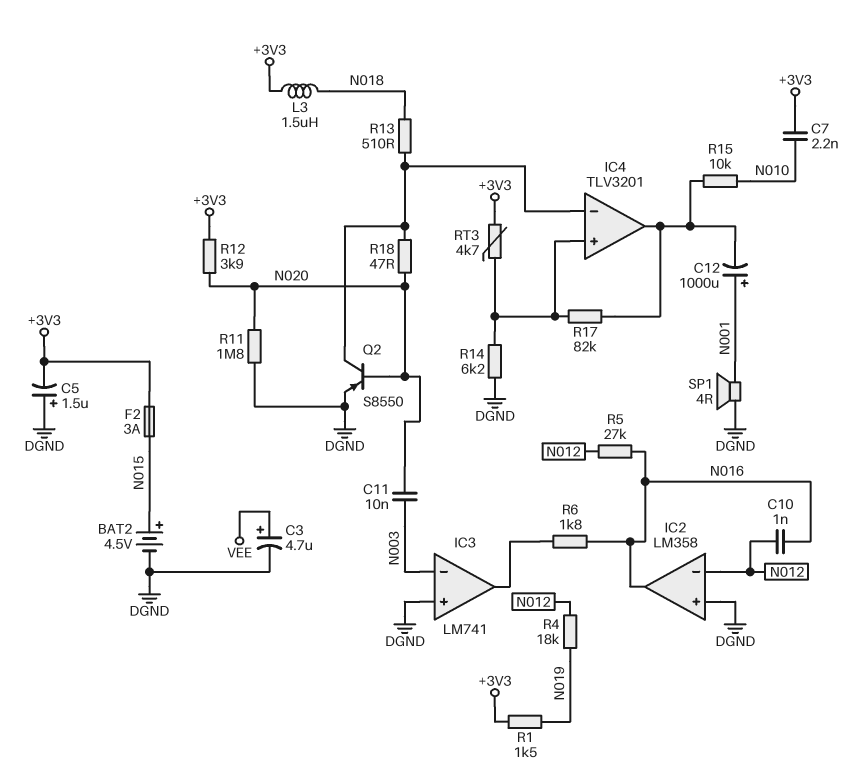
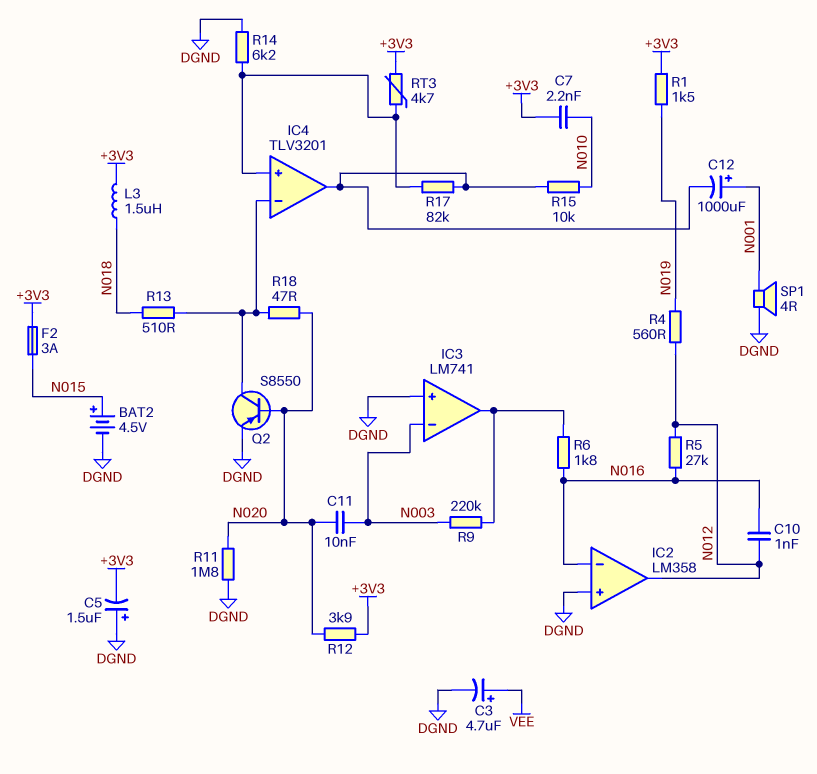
IC2 pin in-: N012 -> N016
IC2 pin out: N016 -> N012
R4: 18k (N012, N019) -> 560 (N012, N019)
R9: none -> 220k (IC3/out, N003)

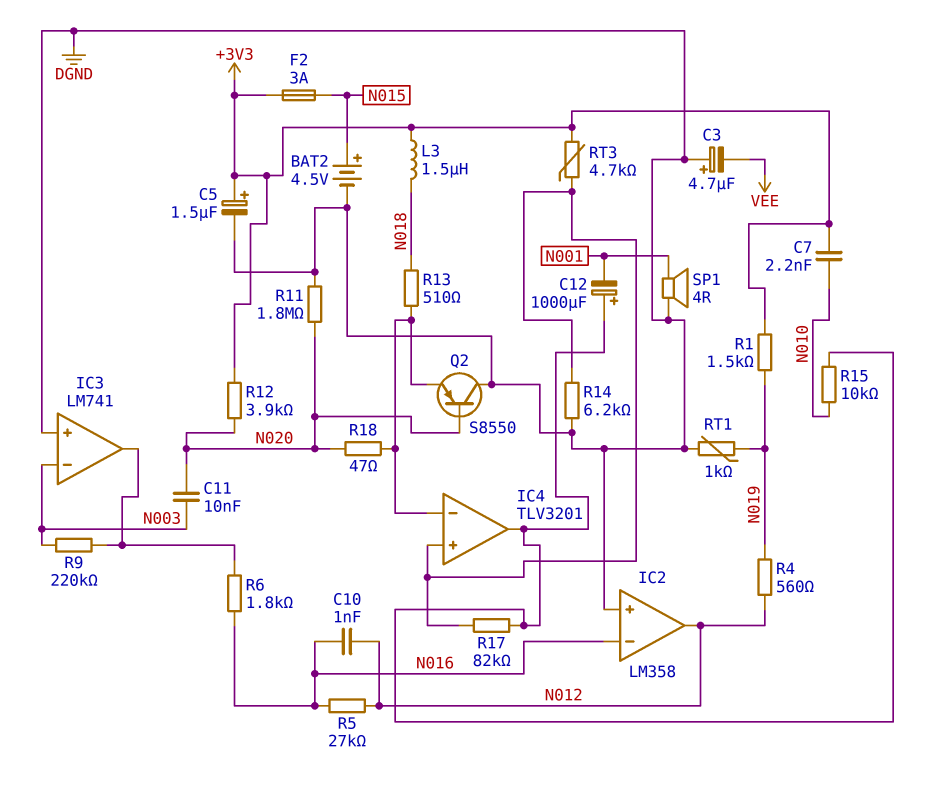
C3: 4.7uF (plus VEE, minus DGND) -> 4.7uF (plus DGND, minus VEE)
C5: 1.5uF (plus DGND, minus +3V3) -> 1.5uF (plus +3V3, minus DGND)
C12: 1000uF (plus N001, minus IC4/out) -> 1000uF (plus IC4/out, minus N001)
Q2: PNP S8550 (B N020, C IC4/in-, E DGND) -> PNP S8550 (B N020, C DGND, E IC4/in-)
RT1: none -> 1k (DGND, N019)

